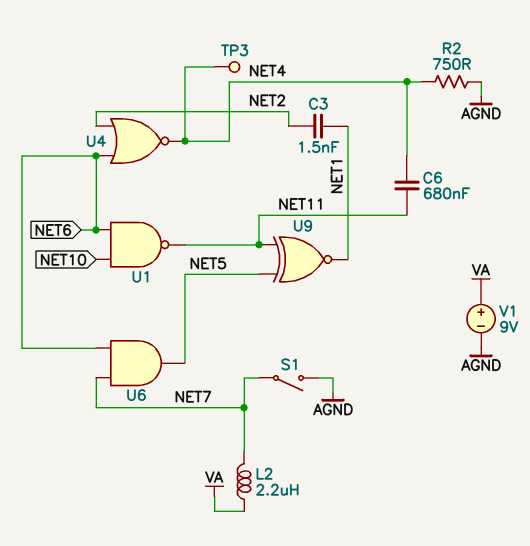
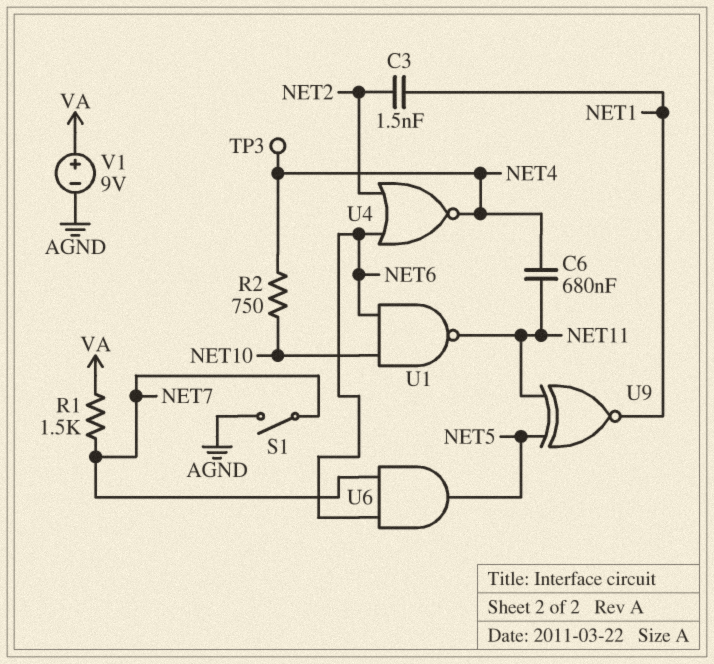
L2: 2.2uH (NET7, VA) -> none
R1: none -> 1.5k (NET7, VA)
R2: 750 (AGND, NET4) -> 750 (NET4, NET10)

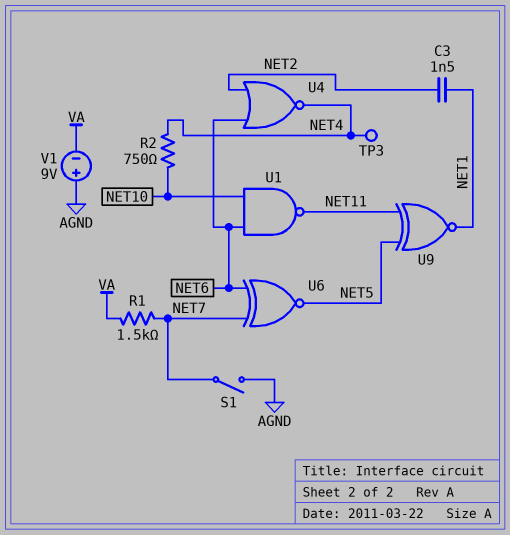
C6: 680nF (NET4, NET11) -> none
U6: AND (in NET6, in NET7, out NET5) -> XNOR (in NET6, in NET7, out NET5)
V1: 9V (plus VA, minus AGND) -> 9V (plus AGND, minus VA)

